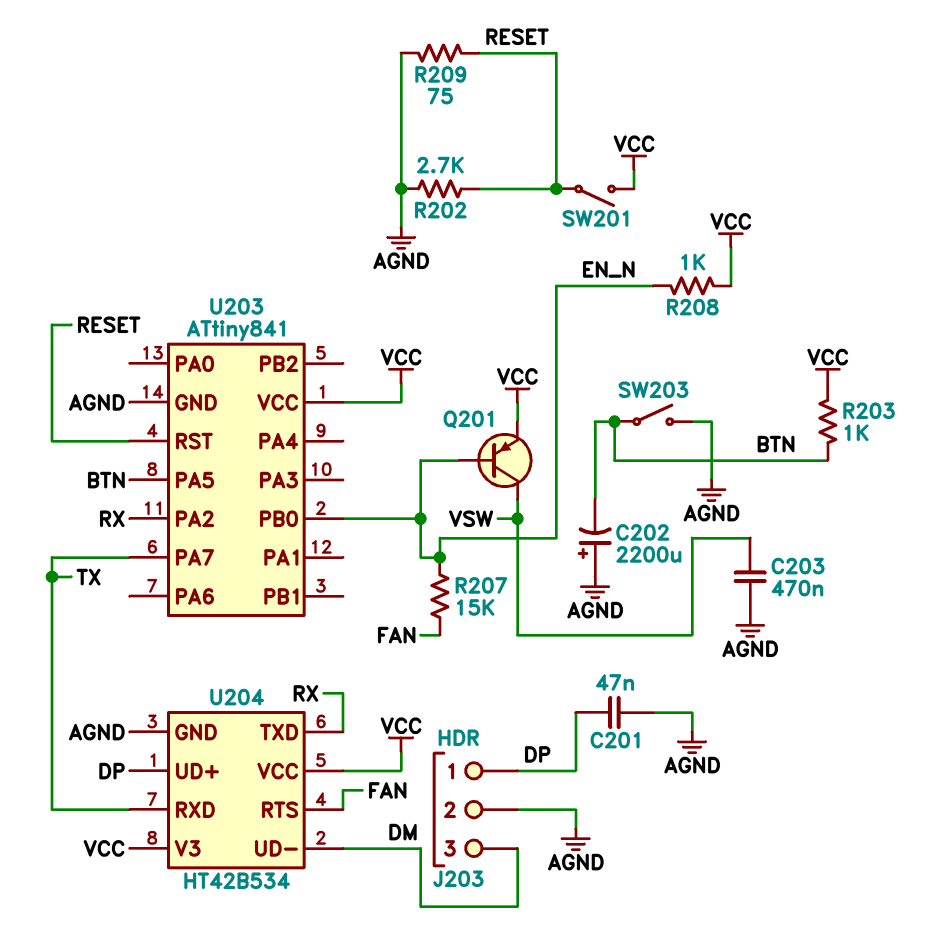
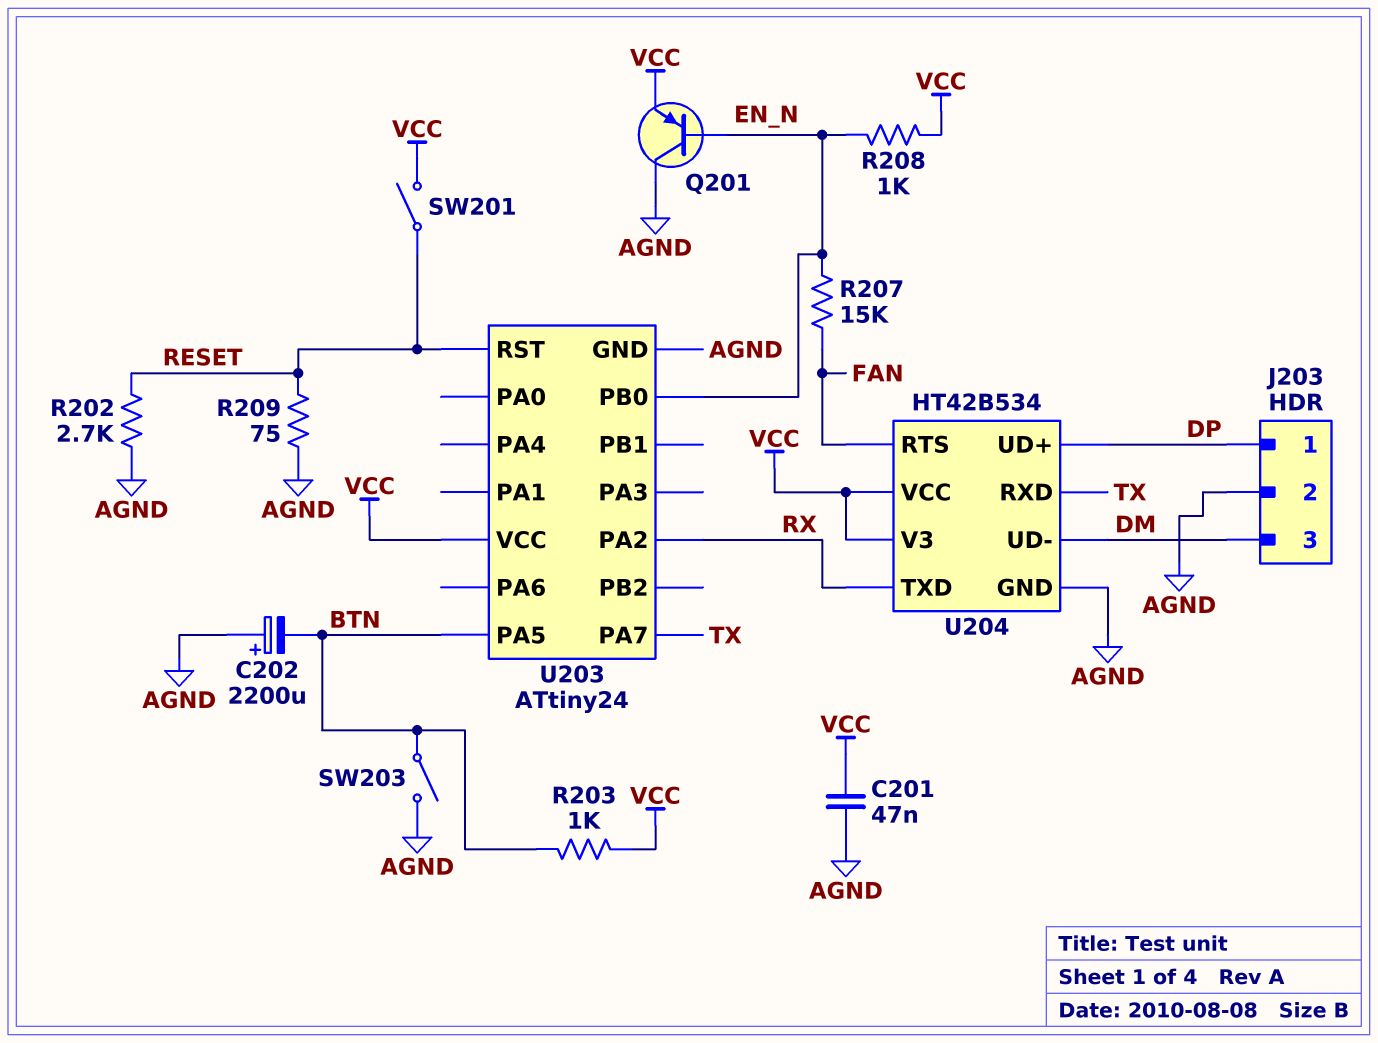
C201: 47nF (AGND, DP) -> 47nF (AGND, VCC)
C203: 470nF (AGND, VSW) -> none
Q201: PNP (B EN_N, C VSW, E VCC) -> PNP (B EN_N, C AGND, E VCC)
U203: ATtiny841 -> ATtiny24

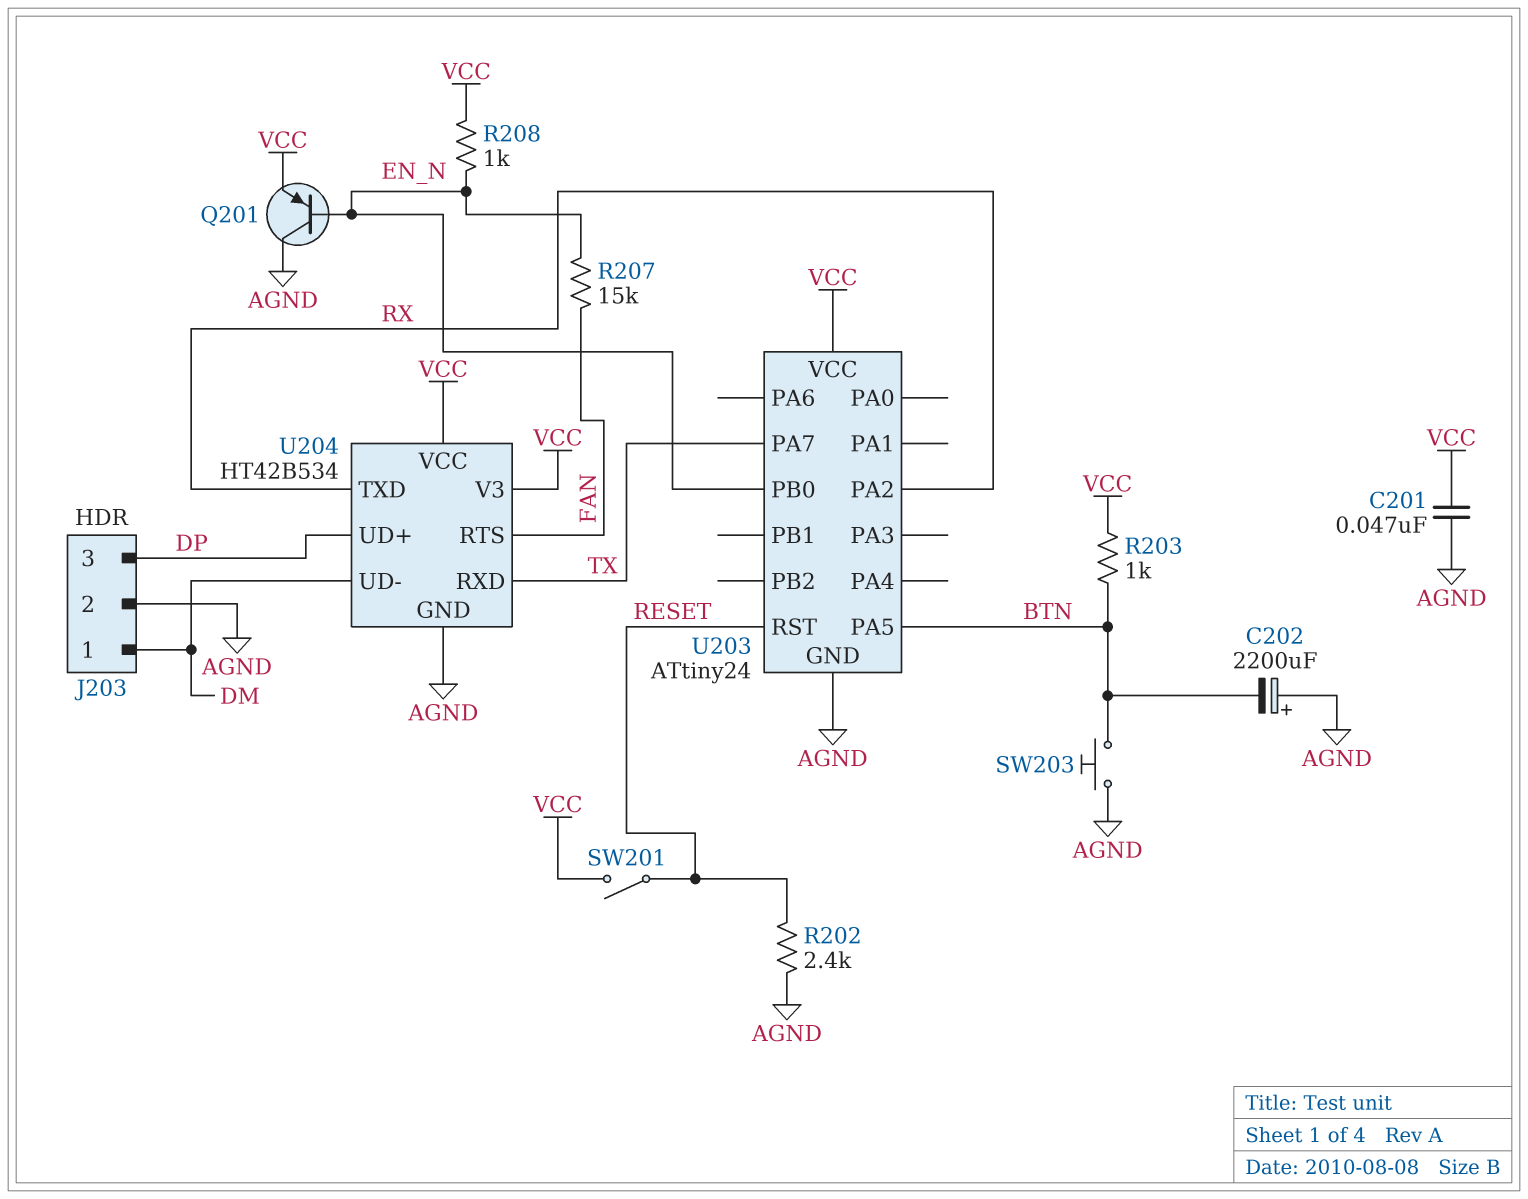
J203 pin 1: DP -> DM
J203 pin 3: DM -> DP
R202: 2.7k (AGND, RESET) -> 2.4k (AGND, RESET)
R209: 75 (AGND, RESET) -> none
SW203: switch (AGND, BTN) -> button (AGND, BTN)

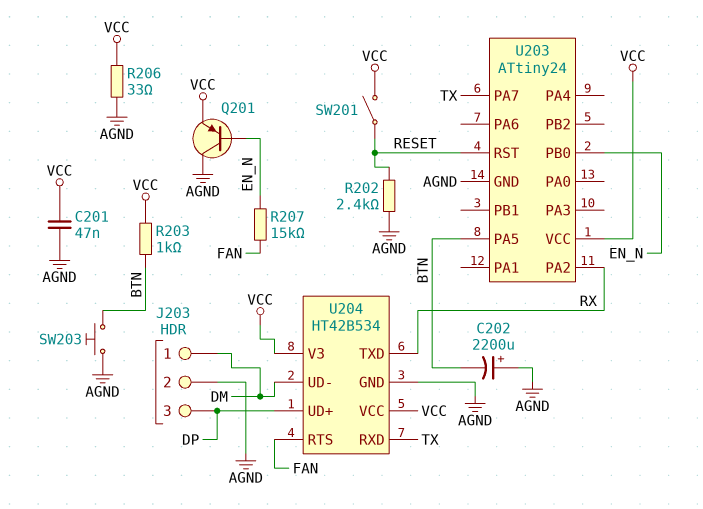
R206: none -> 33 (AGND, VCC)
R208: 1k (EN_N, VCC) -> none

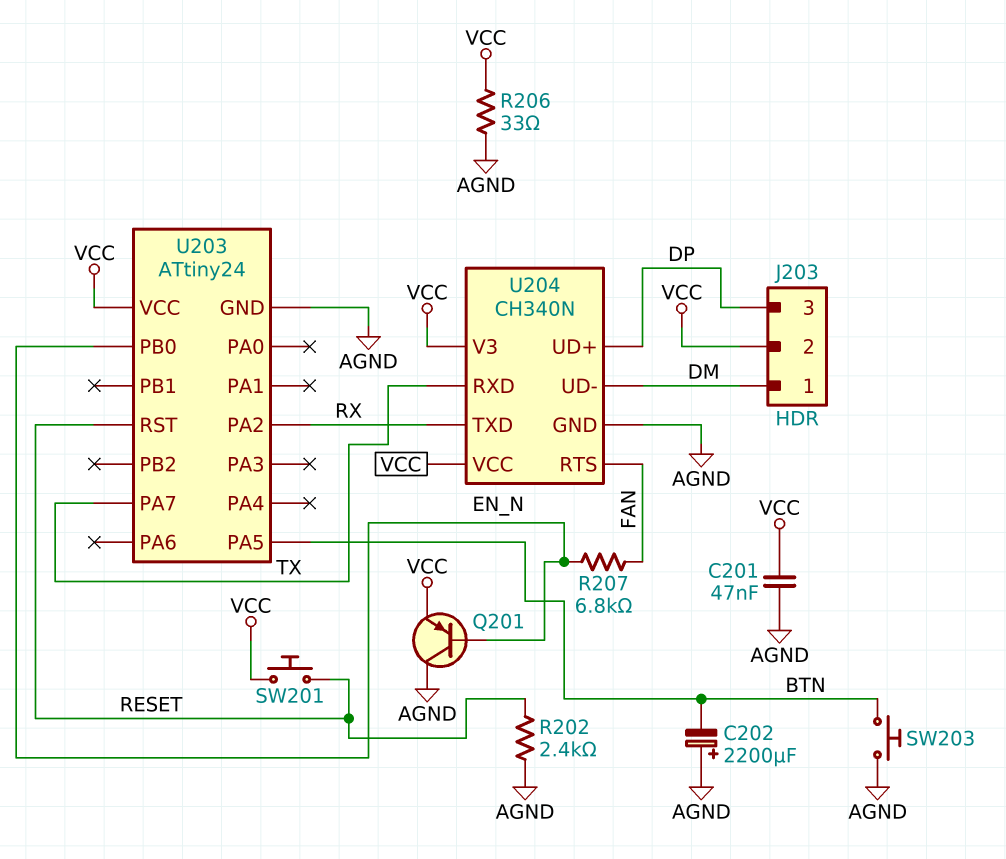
J203 pin 2: AGND -> VCC
R203: 1k (BTN, VCC) -> none
R207: 15k (EN_N, FAN) -> 6.8k (EN_N, FAN)
SW201: switch (RESET, VCC) -> button (RESET, VCC)
U204: HT42B534 -> CH340N

